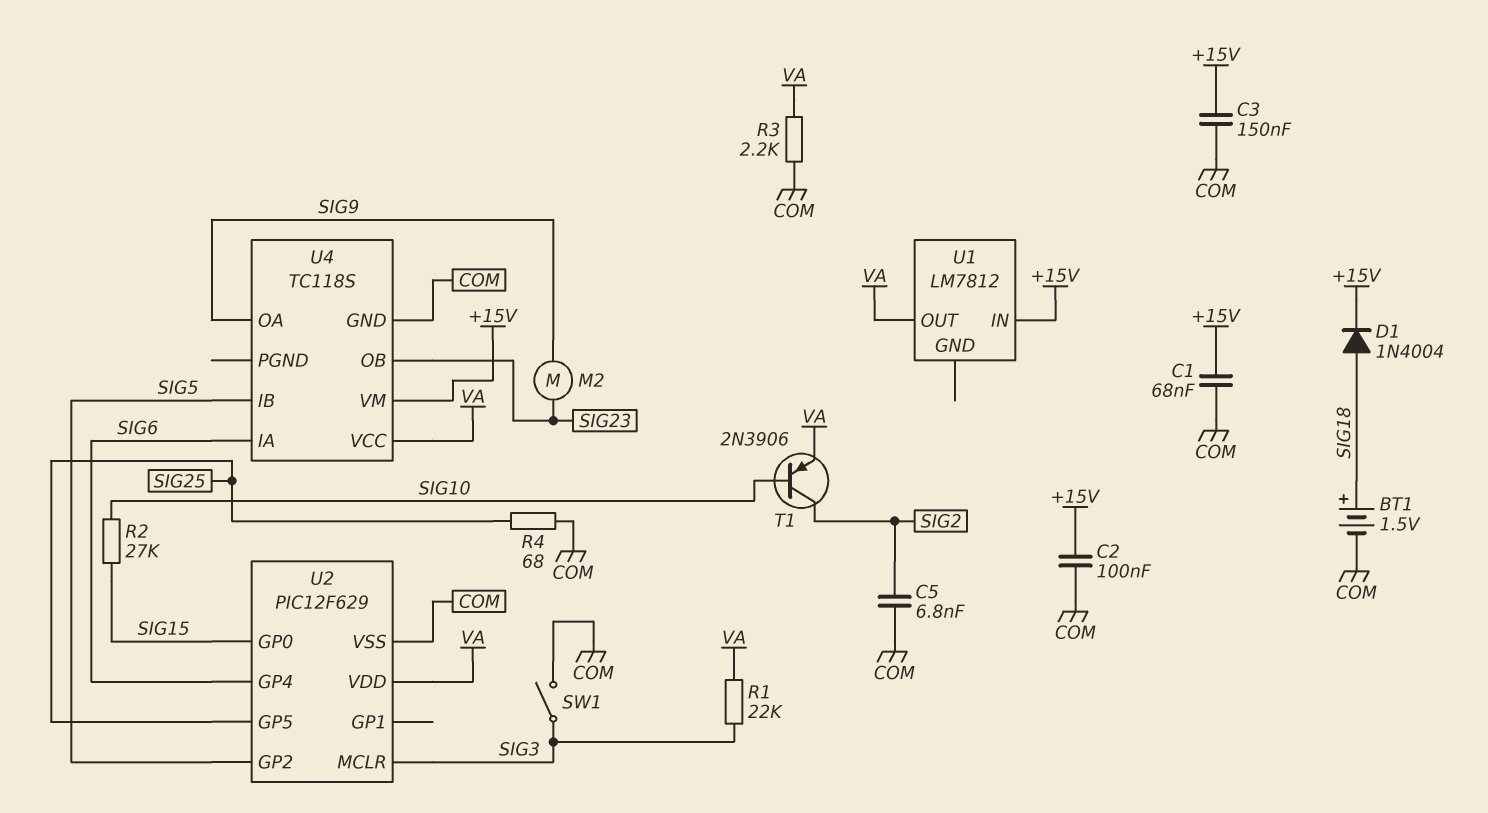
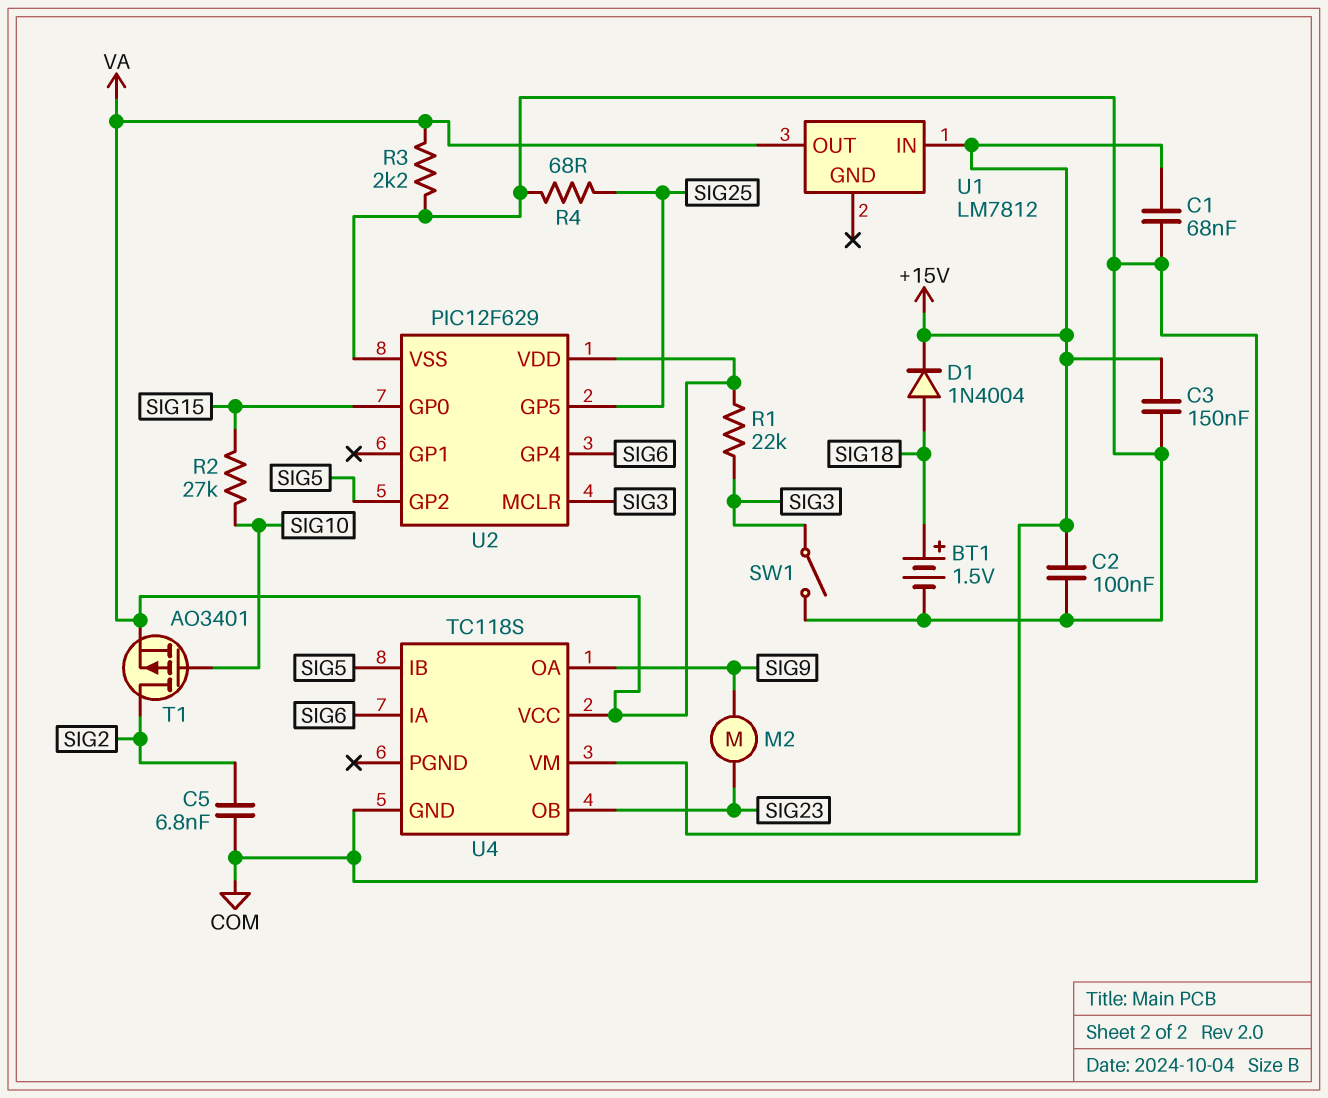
T1: PNP 2N3906 (B SIG10, C SIG2, E VA) -> PMOS AO3401 (G SIG10, D SIG2, S VA)

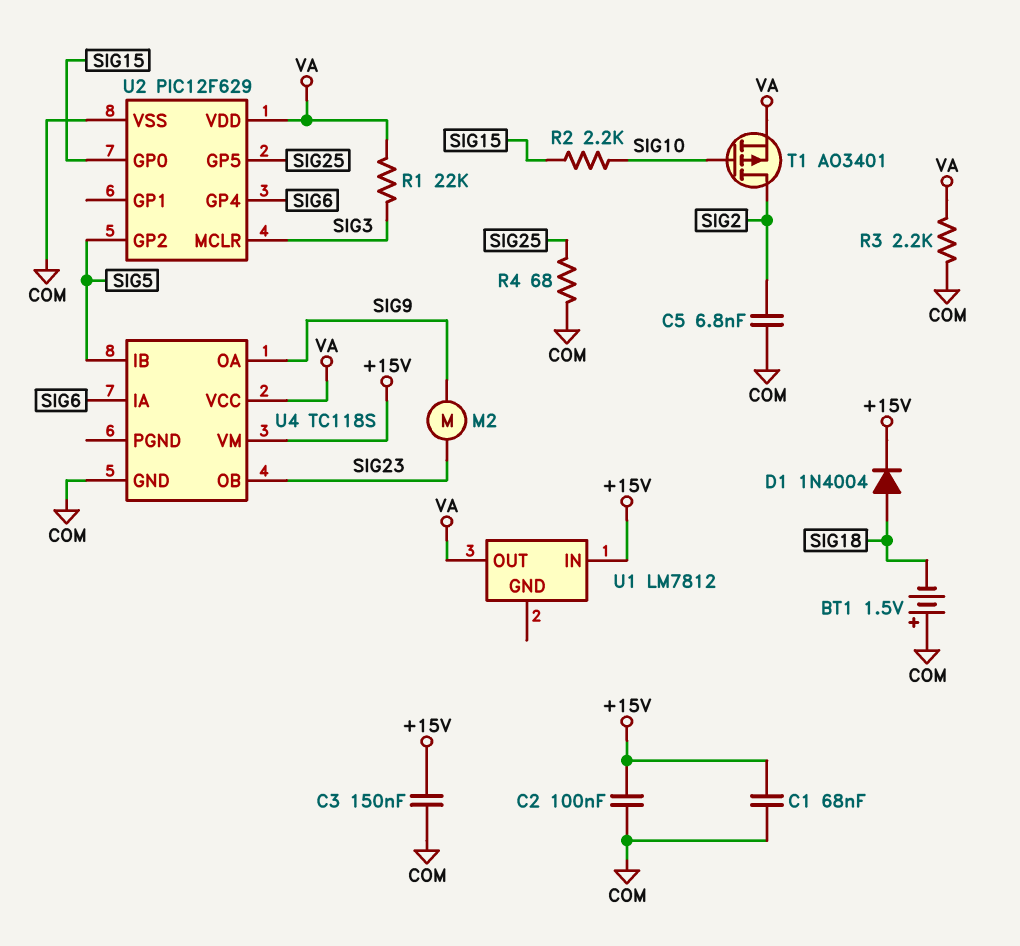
BT1: 1.5V (plus SIG18, minus COM) -> 1.5V (plus COM, minus SIG18)
R2: 27k (SIG10, SIG15) -> 2.2k (SIG10, SIG15)
SW1: switch (COM, SIG3) -> none

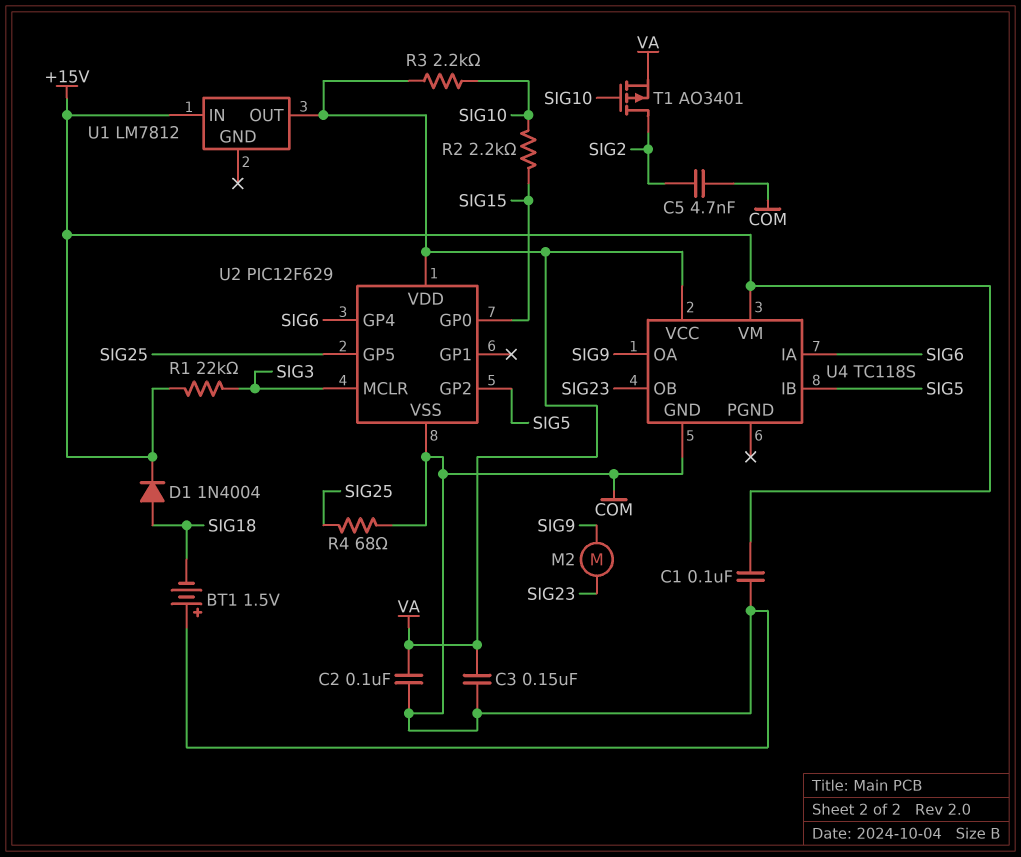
C1: 68nF (+15V, COM) -> 100nF (+15V, COM)
C2: 100nF (+15V, COM) -> 100nF (COM, VA)
C3: 150nF (+15V, COM) -> 150nF (COM, VA)
C5: 6.8nF (COM, SIG2) -> 4.7nF (COM, SIG2)
R1: 22k (SIG3, VA) -> 22k (+15V, SIG3)
R3: 2.2k (COM, VA) -> 2.2k (SIG10, VA)

